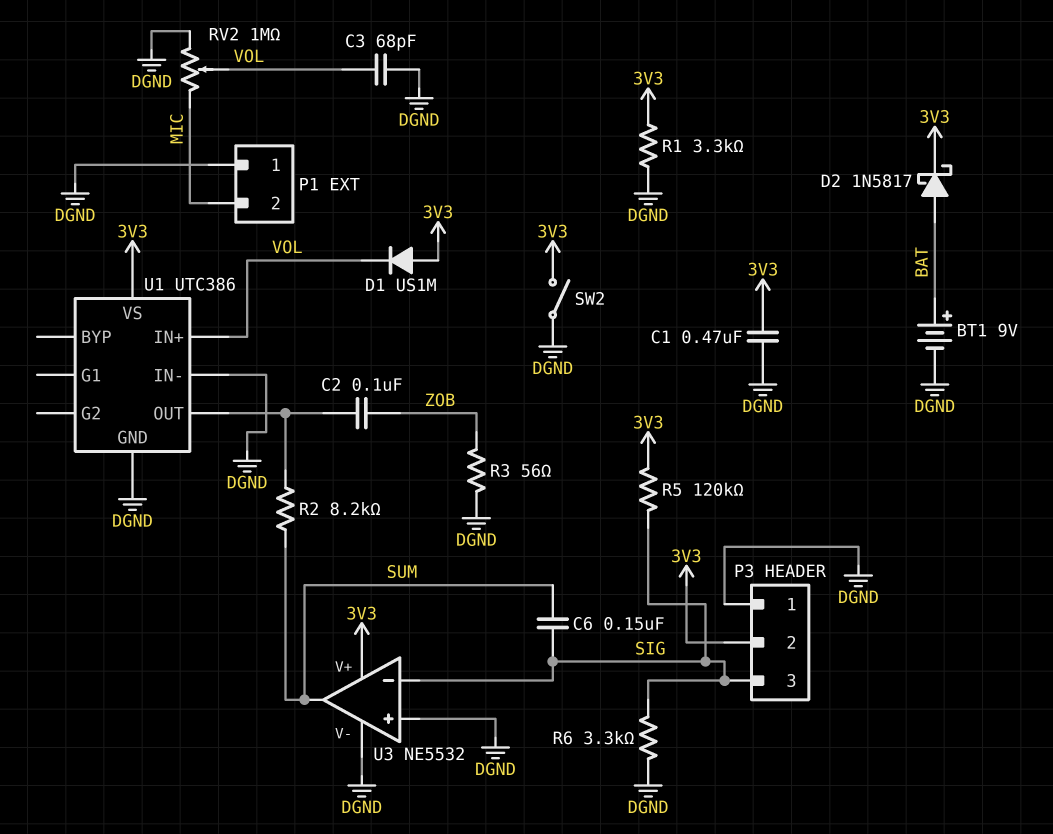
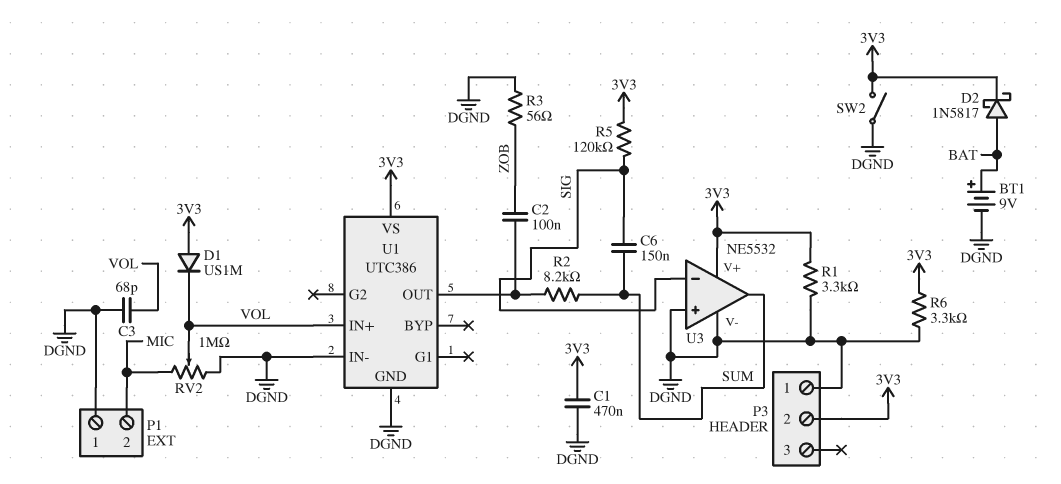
P3 pin 3: SIG -> none
R6: 3.3k (DGND, SIG) -> 3.3k (3V3, DGND)

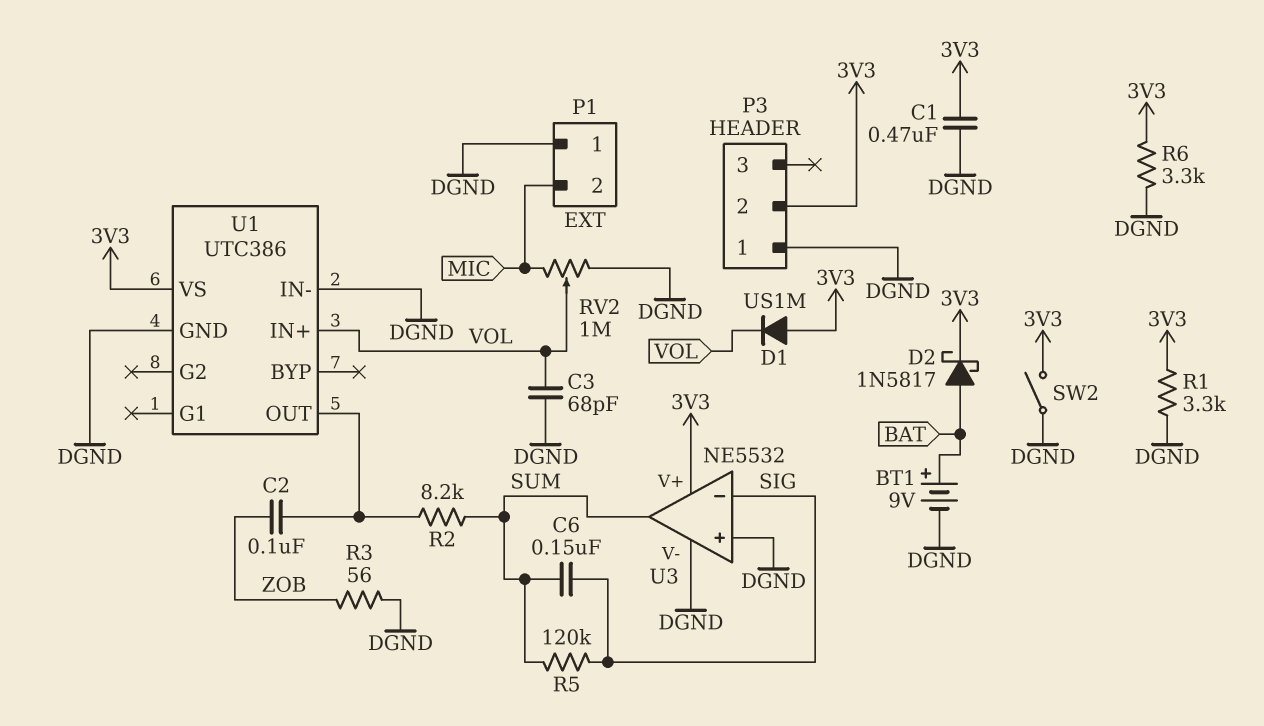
R5: 120k (3V3, SIG) -> 120k (SIG, SUM)

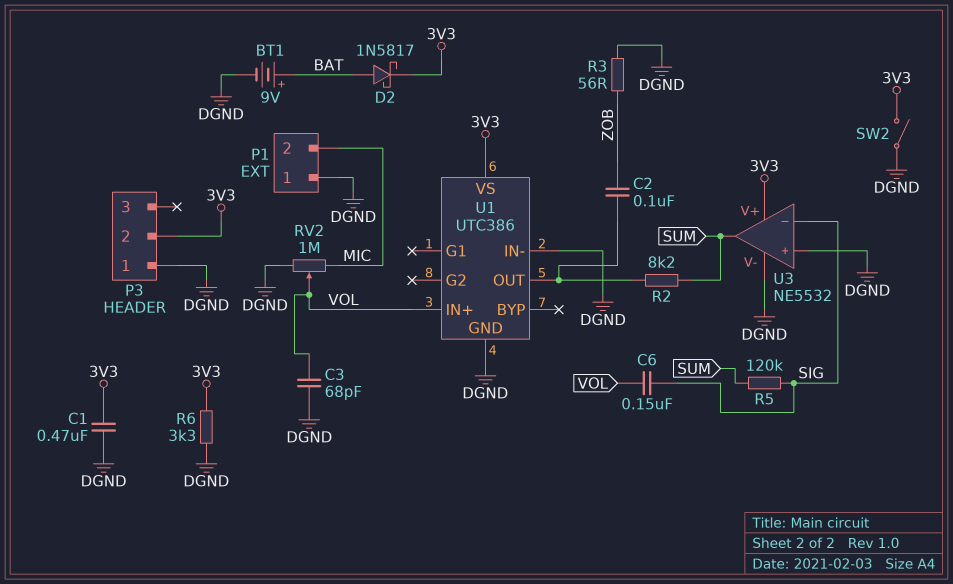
C6: 150nF (SIG, SUM) -> 150nF (SIG, VOL)
D1: diode US1M (A 3V3, K VOL) -> none
R1: 3.3k (3V3, DGND) -> none

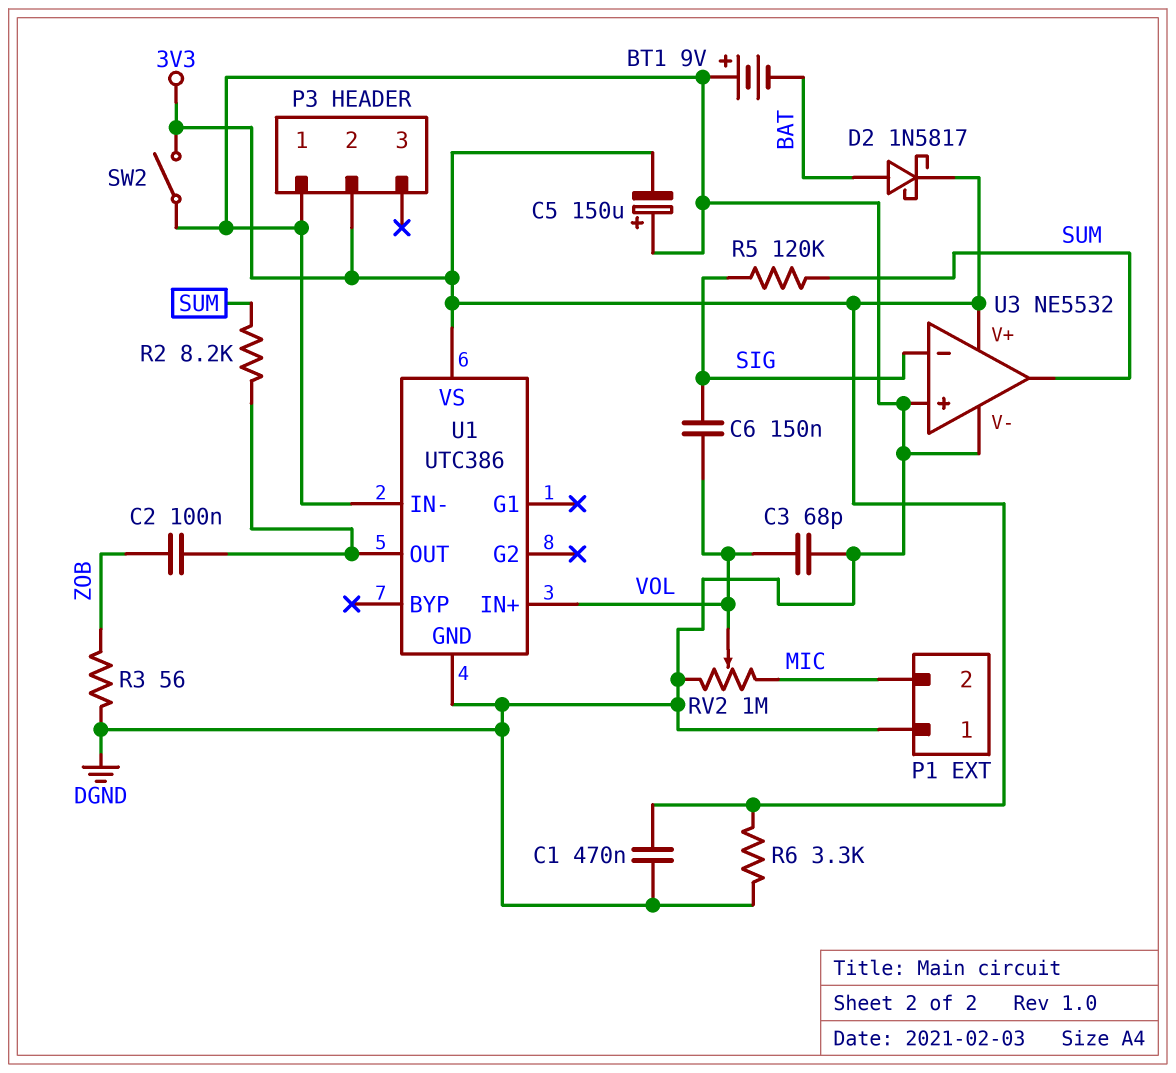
BT1: 9V (plus BAT, minus DGND) -> 9V (plus DGND, minus BAT)
C5: none -> 150uF (plus DGND, minus 3V3)

